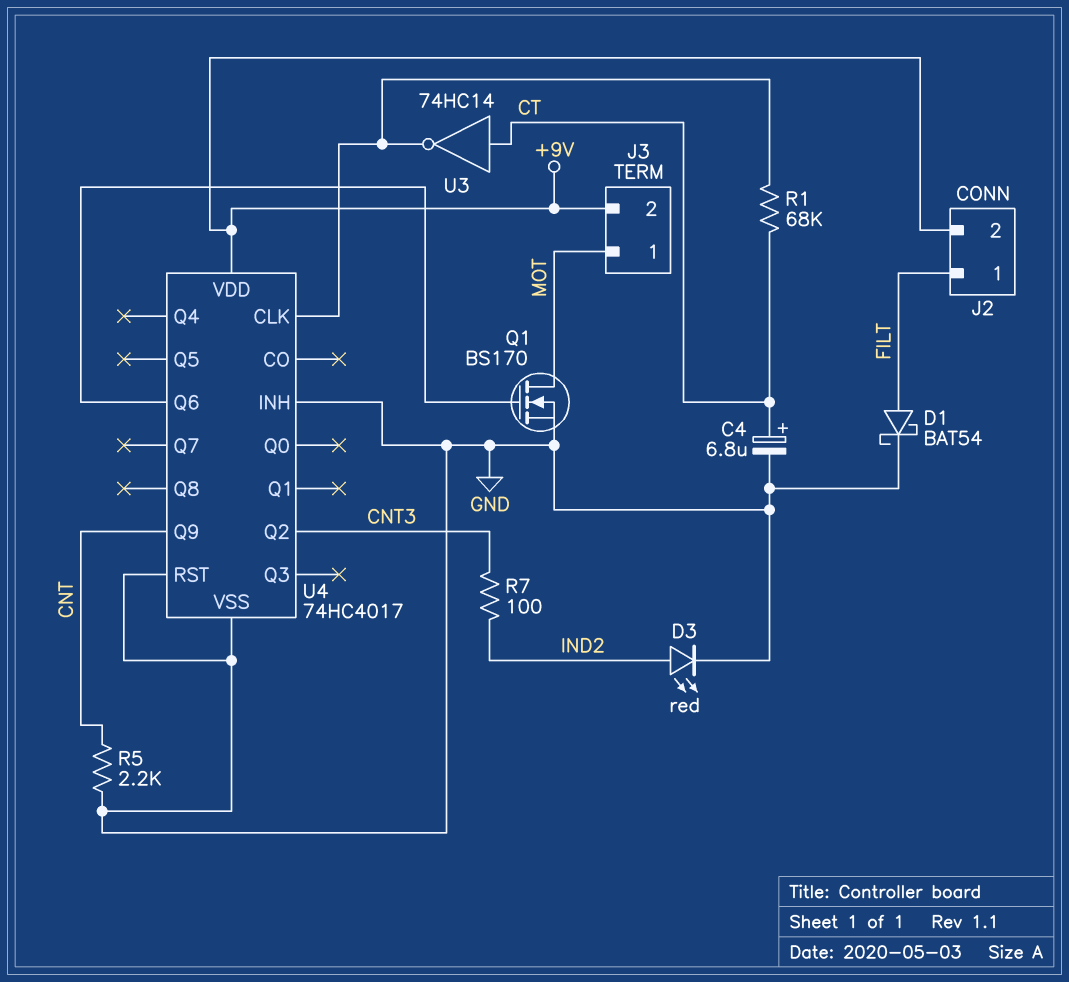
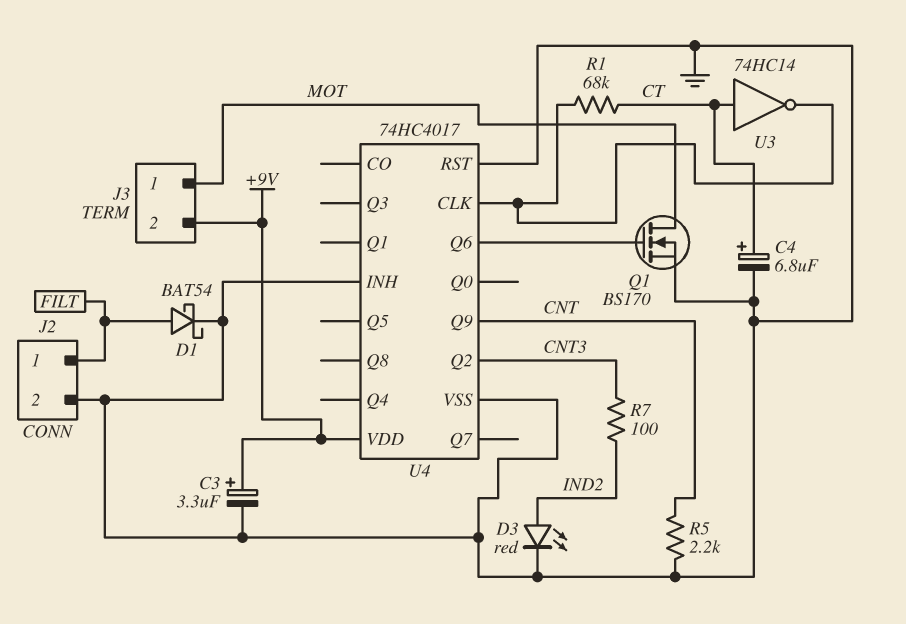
C3: none -> 3.3uF (plus +9V, minus GND)
J2 pin 2: +9V -> GND

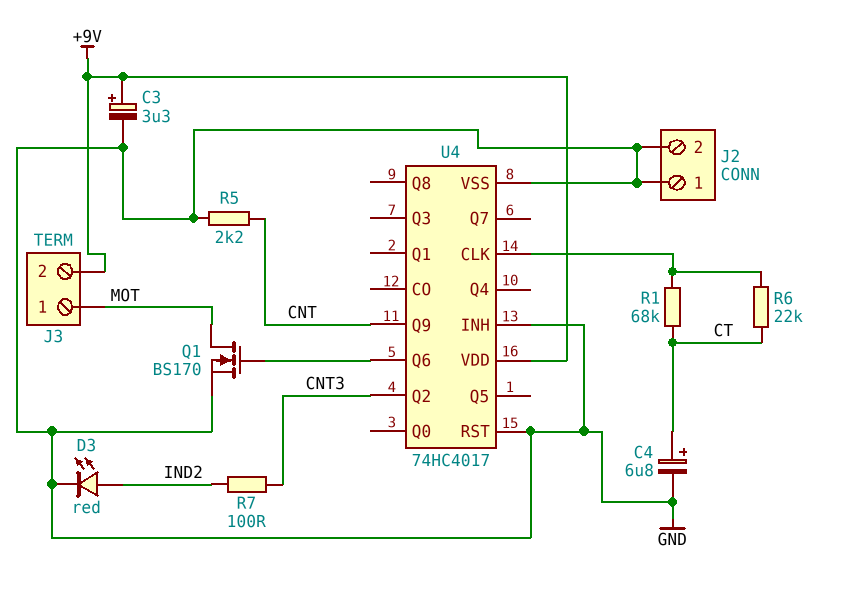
D1: schottky BAT54 (A FILT, K GND) -> none
J2 pin 1: FILT -> GND
R6: none -> 22k (CT, U4/CLK)
U3: NOT 74HC14 (in CT, out U4/CLK) -> none

